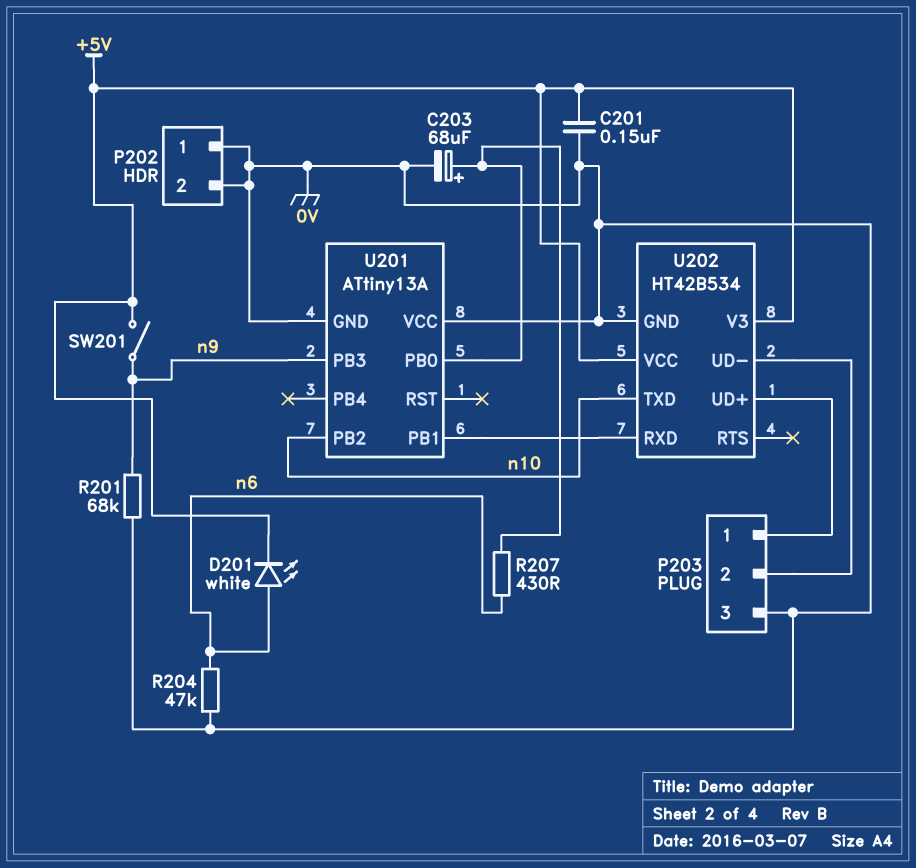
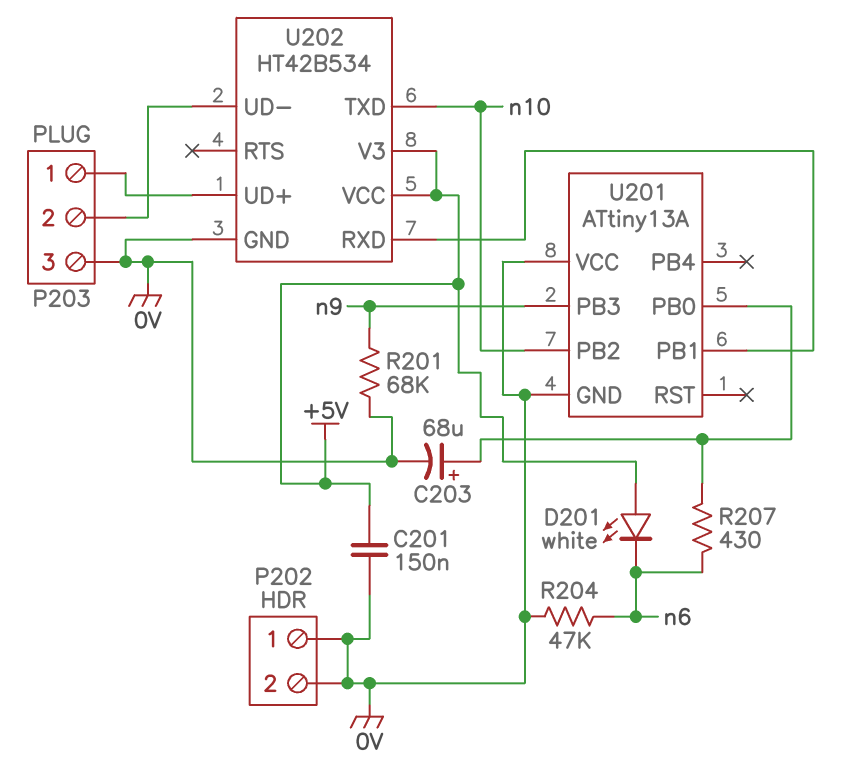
D201: LED white (A n6, K +5V) -> LED white (A +5V, K n6)
SW201: switch (+5V, n9) -> none

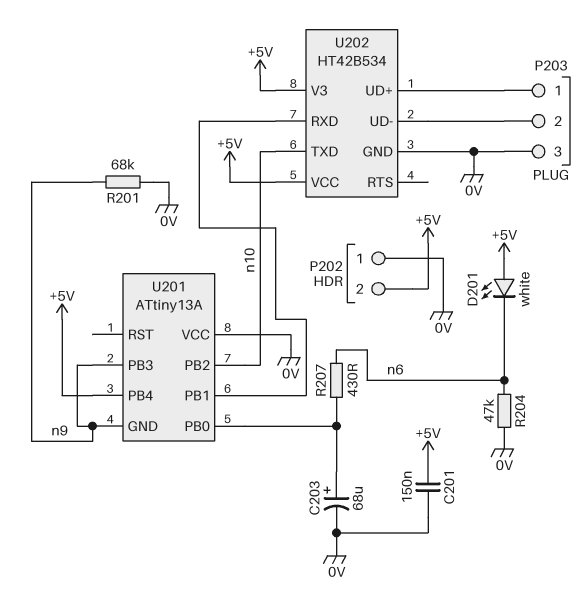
P202 pin 2: 0V -> +5V
U201 pin GND: 0V -> n9
U201 pin PB4: none -> +5V

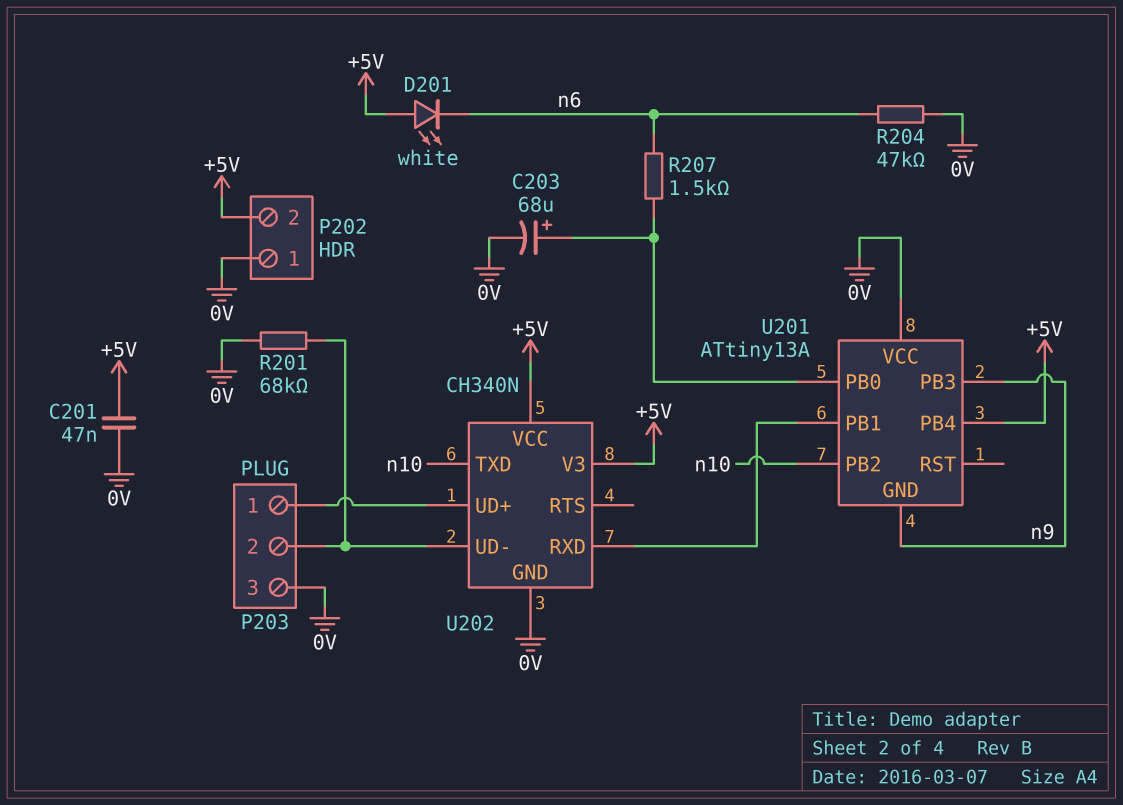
C201: 150nF (+5V, 0V) -> 47nF (+5V, 0V)
R201: 68k (0V, n9) -> 68k (0V, P203/2)
R207: 430 (U201/PB0, n6) -> 1.5k (U201/PB0, n6)
U202: HT42B534 -> CH340N

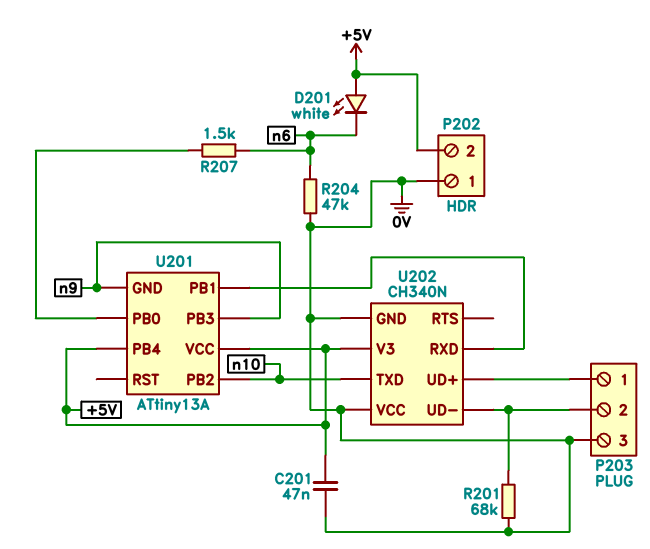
C203: 68uF (plus U201/PB0, minus 0V) -> none
U201 pin VCC: 0V -> +5V
U202 pin VCC: +5V -> 0V

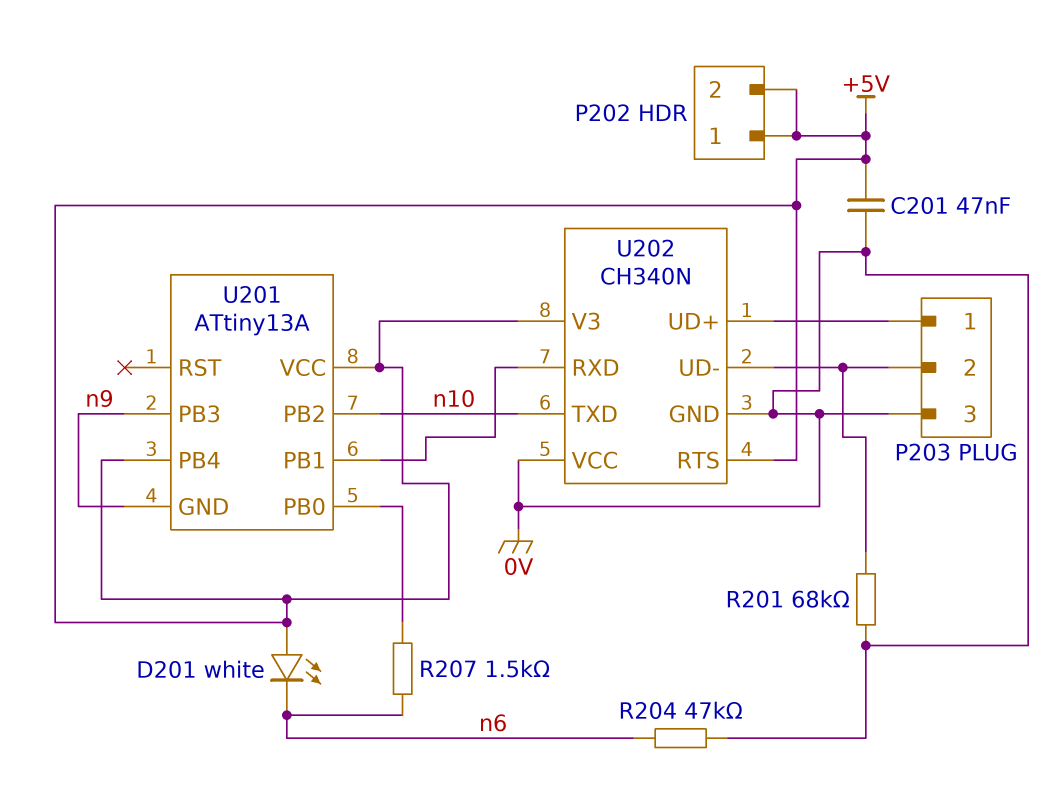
P202 pin 1: 0V -> +5V
U202 pin RTS: none -> +5V

